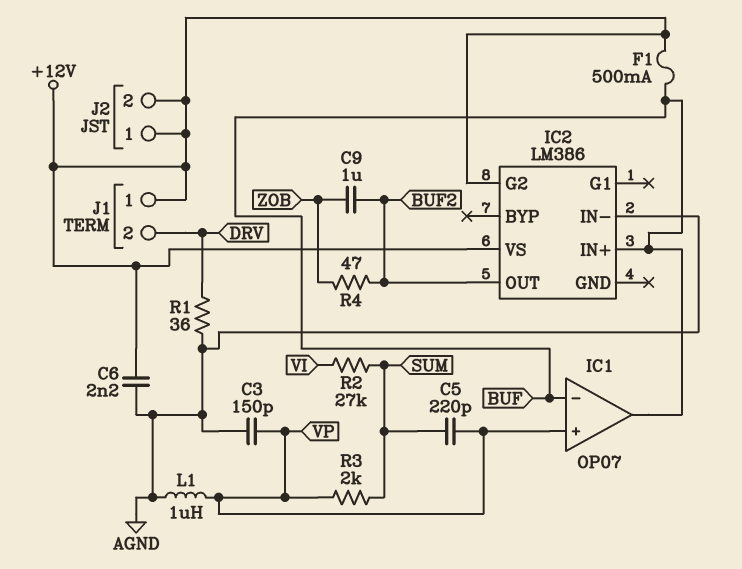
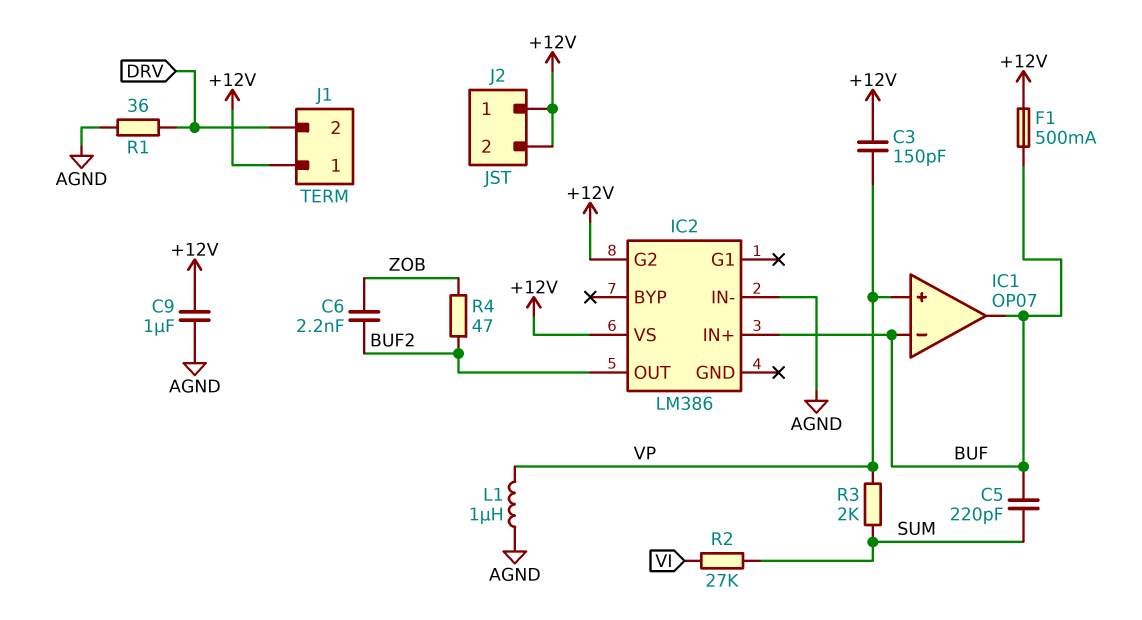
C3: 150pF (AGND, VP) -> 150pF (+12V, VP)
C5: 220pF (SUM, VP) -> 220pF (BUF, SUM)
C6: 2.2nF (+12V, AGND) -> 2.2nF (BUF2, ZOB)
C9: 1uF (BUF2, ZOB) -> 1uF (+12V, AGND)

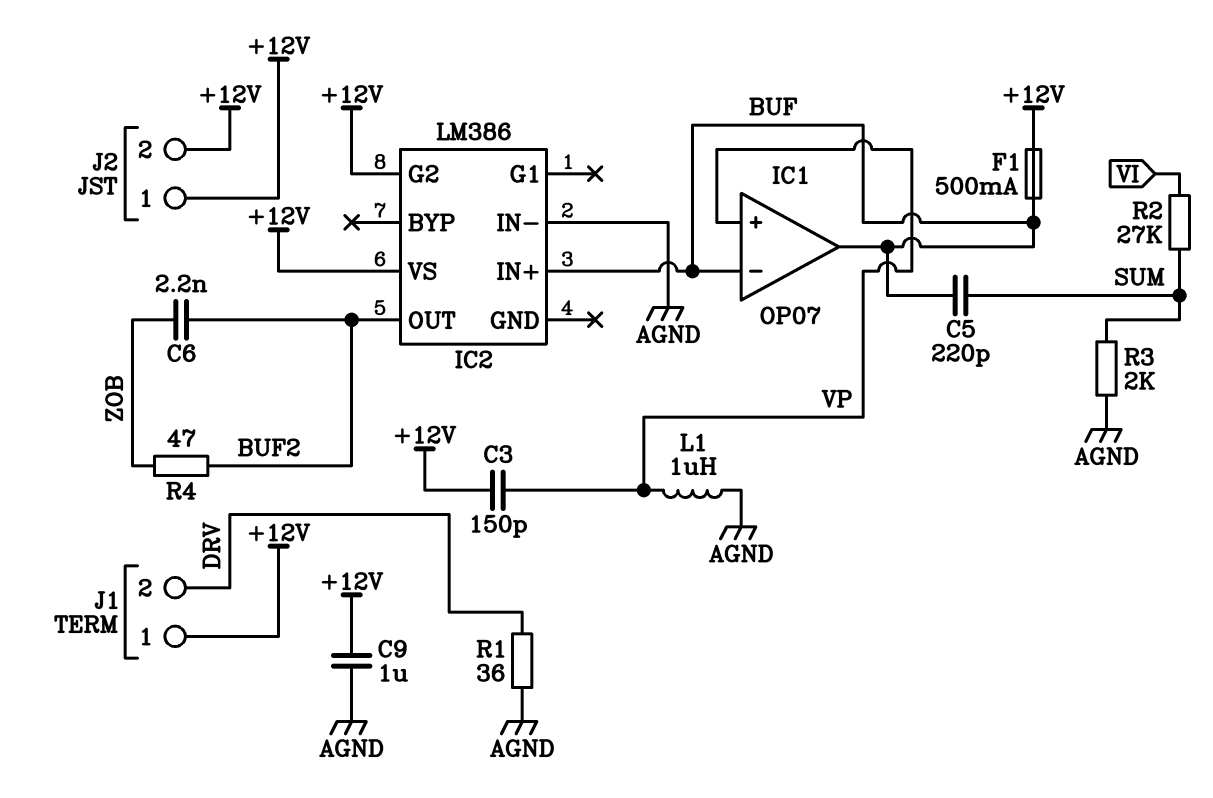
R3: 2k (SUM, VP) -> 2k (AGND, SUM)

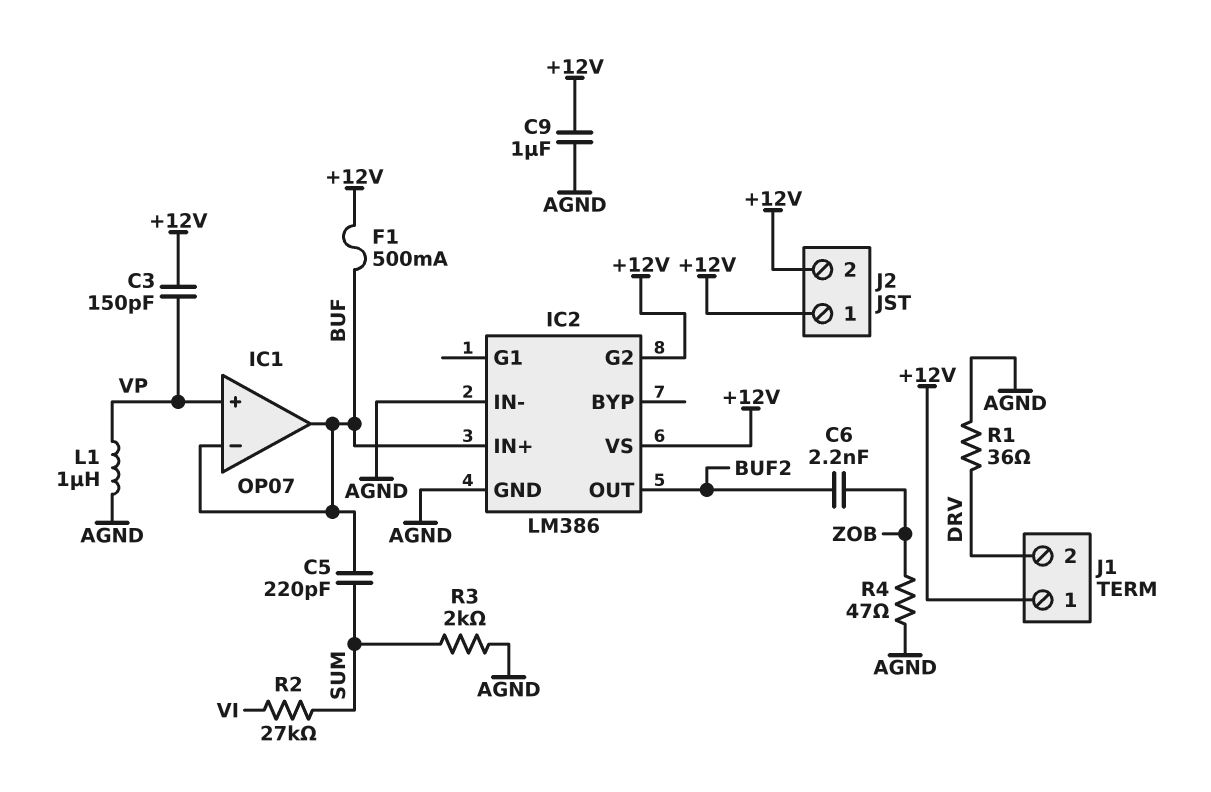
IC2 pin GND: none -> AGND
R4: 47 (BUF2, ZOB) -> 47 (AGND, ZOB)

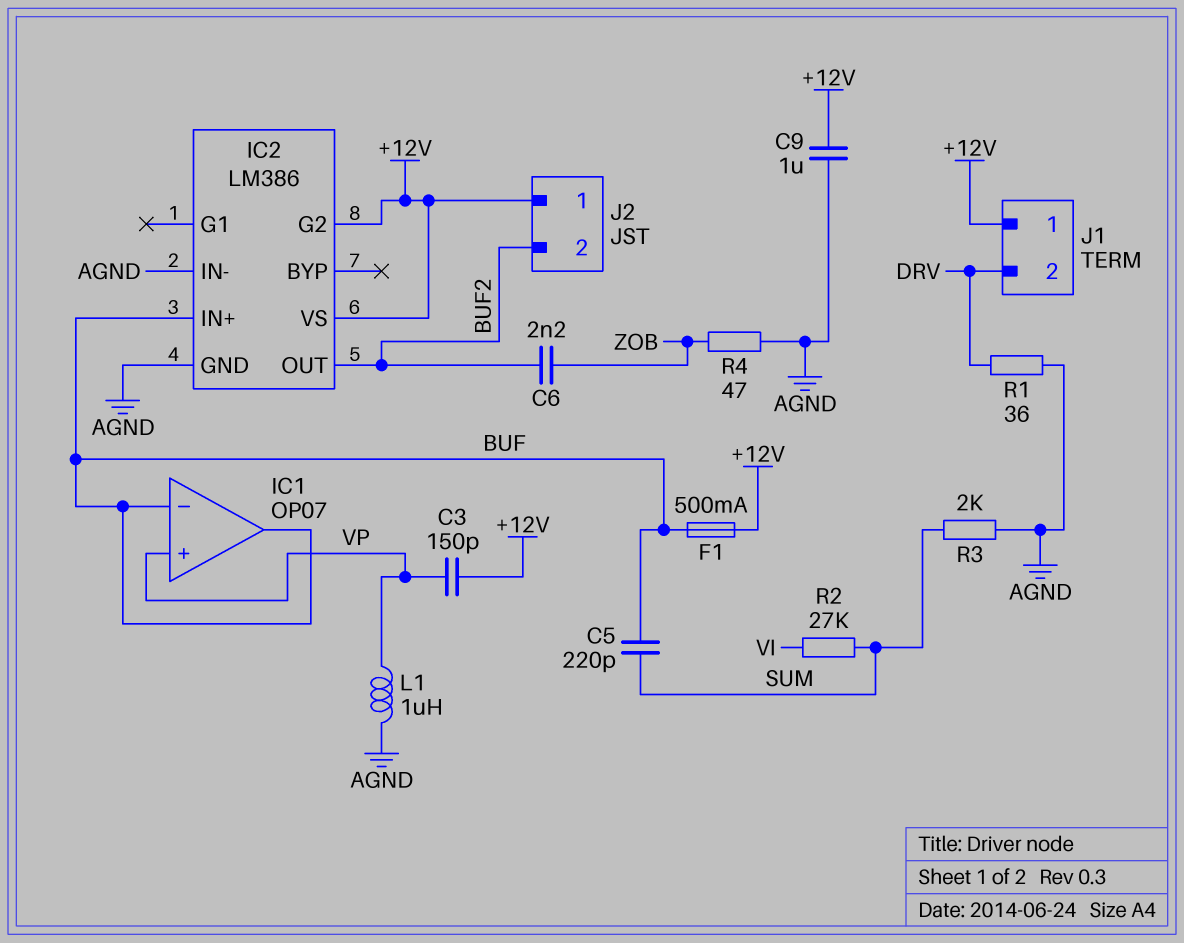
J2 pin 2: +12V -> BUF2

